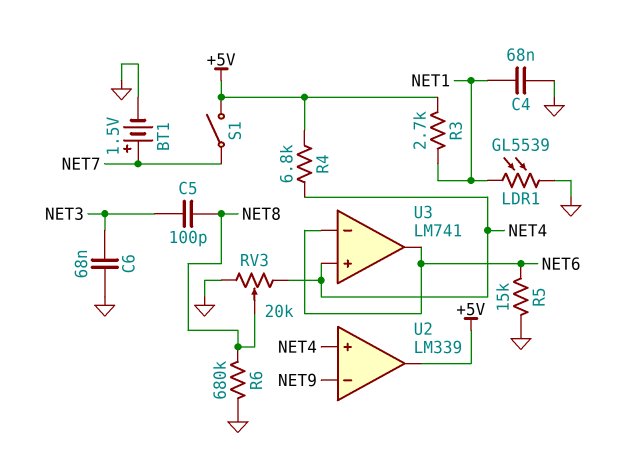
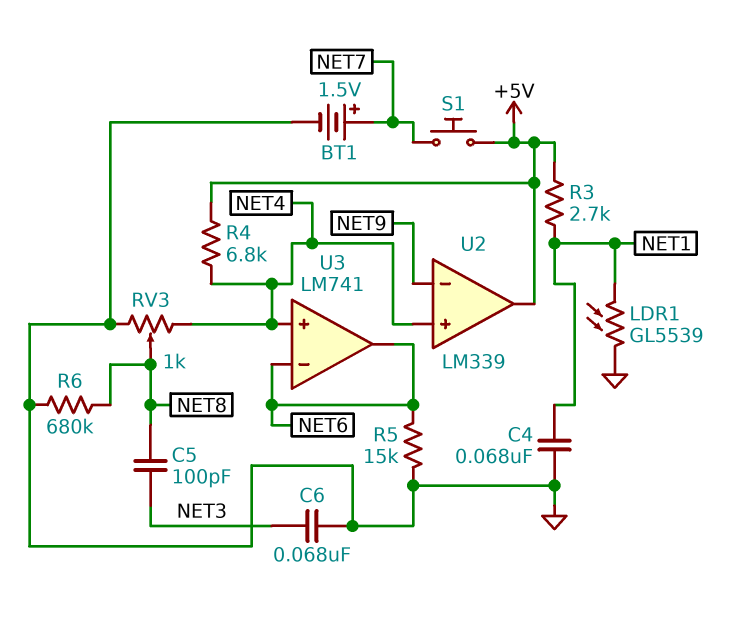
RV3: 20k (GND, NET4, wiper NET8) -> 1k (GND, NET4, wiper NET8)
S1: switch (+5V, NET7) -> button (+5V, NET7)

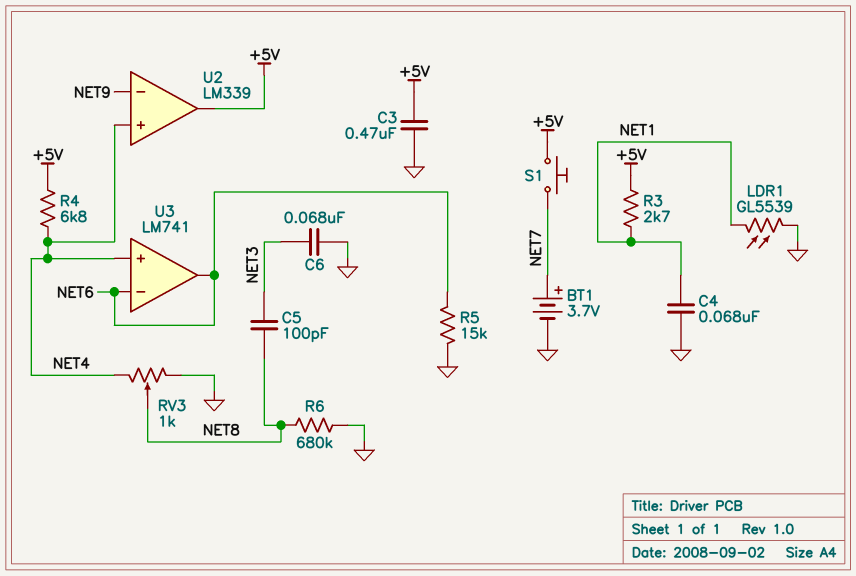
BT1: 1.5V (plus NET7, minus GND) -> 3.7V (plus NET7, minus GND)
C3: none -> 470nF (+5V, GND)

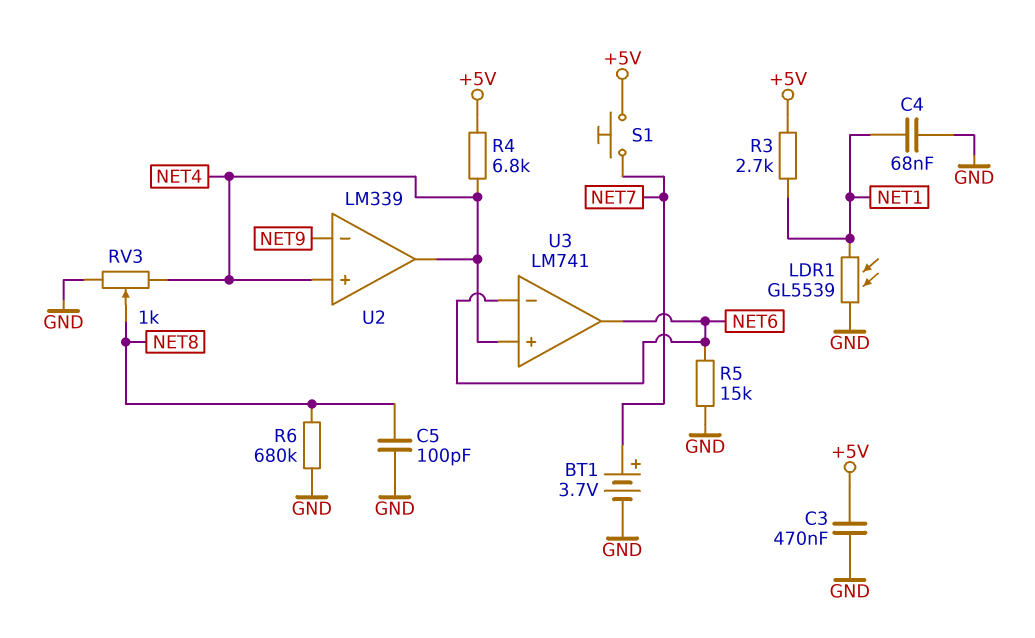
C5: 100pF (NET3, NET8) -> 100pF (GND, NET8)
C6: 68nF (GND, NET3) -> none
U2 pin out: +5V -> NET4

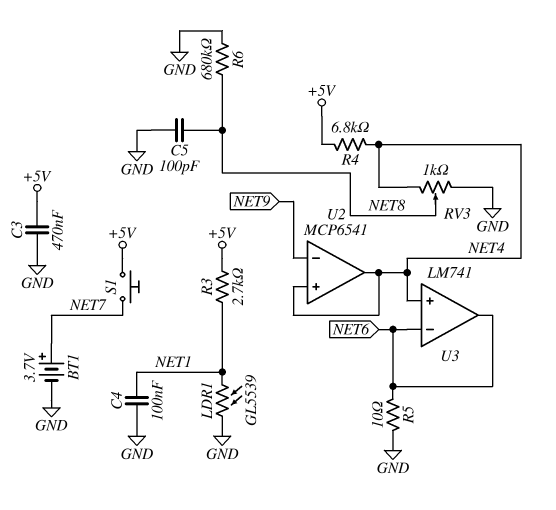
C4: 68nF (GND, NET1) -> 100nF (GND, NET1)
R5: 15k (GND, NET6) -> 10 (GND, NET6)
U2: LM339 -> MCP6541

